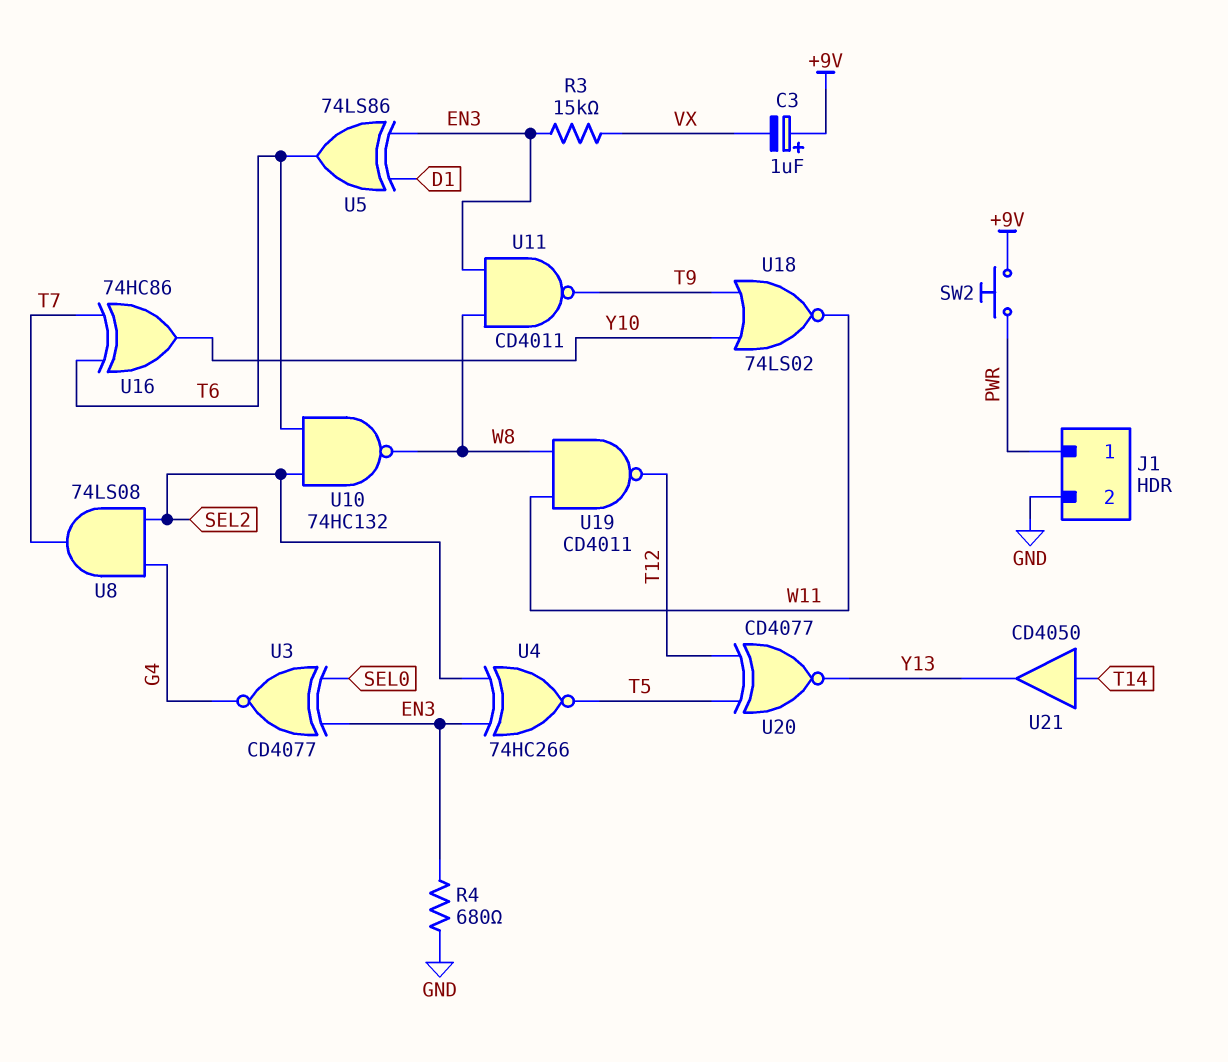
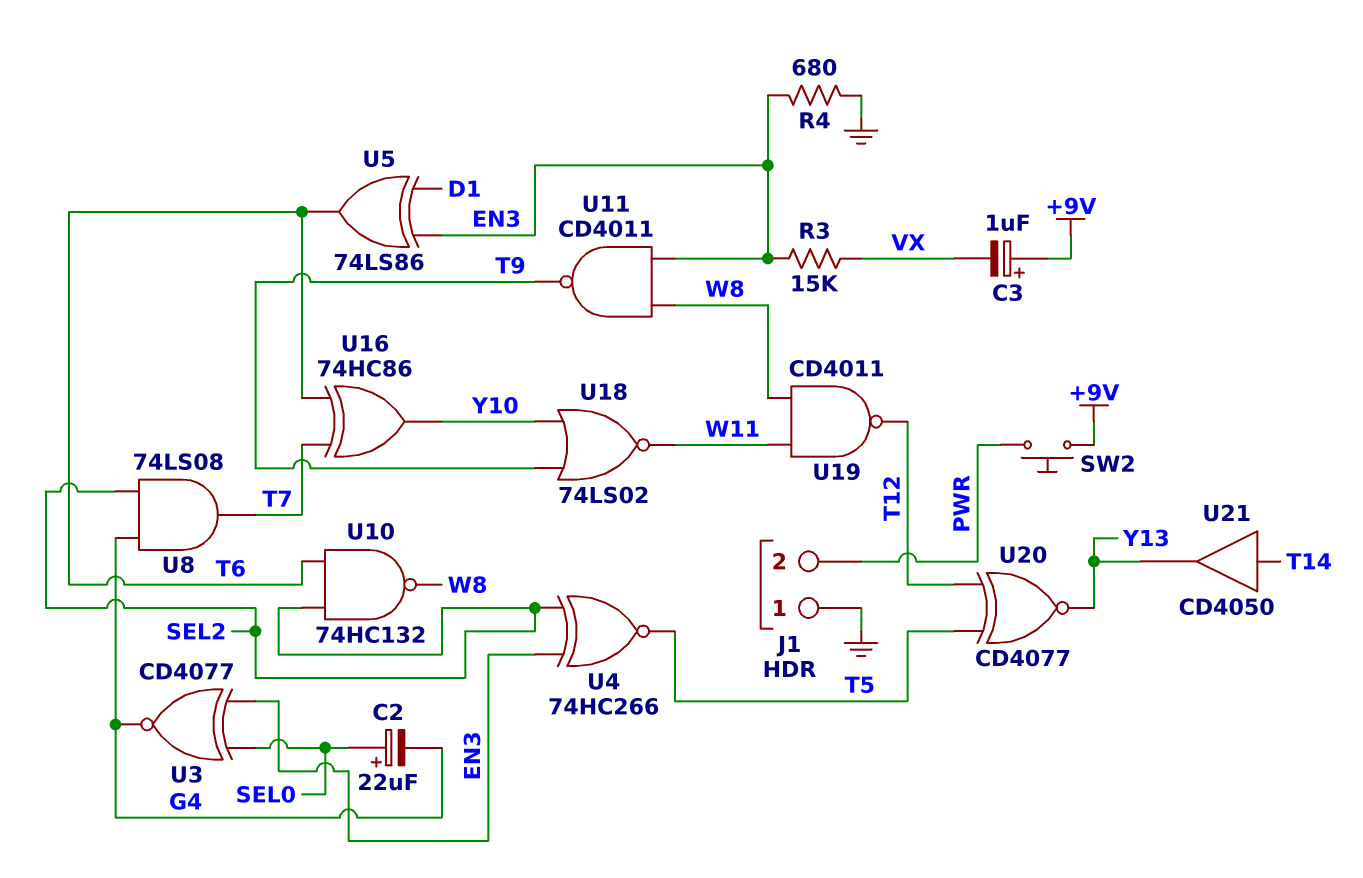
C2: none -> 22uF (plus SEL0, minus G4)
J1 pin 1: PWR -> GND
J1 pin 2: GND -> PWR

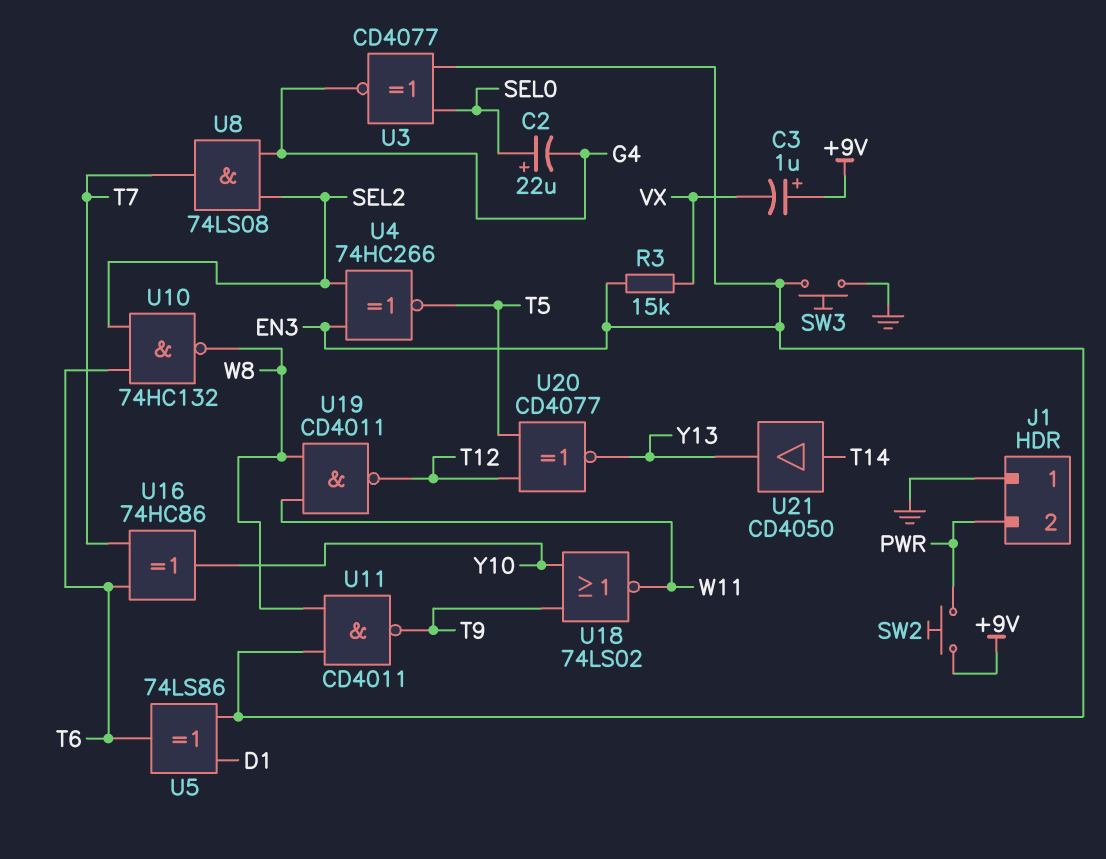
R4: 680 (EN3, GND) -> none
SW3: none -> button (EN3, GND)

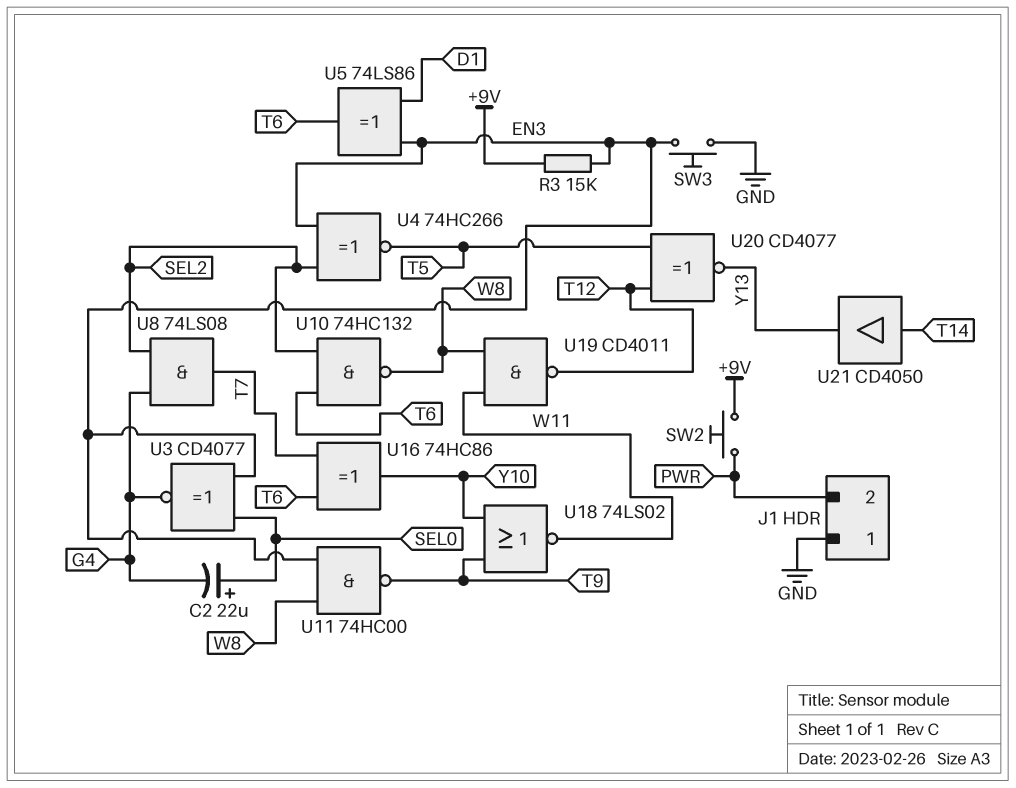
C3: 1uF (plus +9V, minus VX) -> none
R3: 15k (EN3, VX) -> 15k (+9V, EN3)
U11: NAND CD4011 (in EN3, in W8, out T9) -> NAND 74HC00 (in EN3, in W8, out T9)

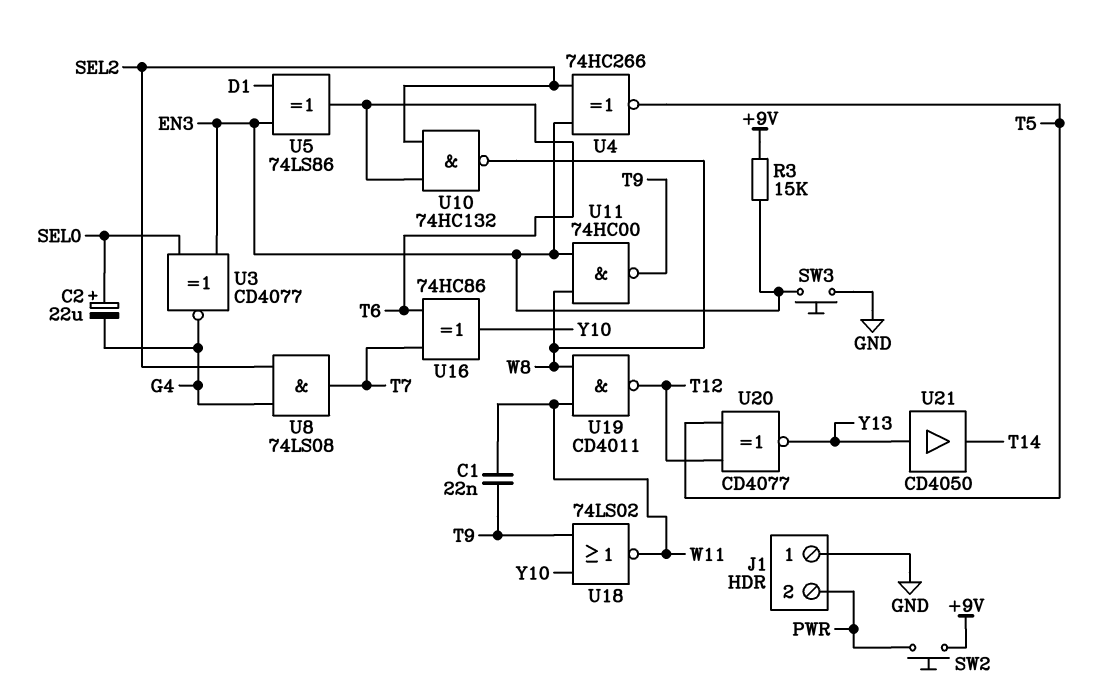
C1: none -> 22nF (T9, W11)
U21: buffer CD4050 (in T14, out Y13) -> buffer CD4050 (in Y13, out T14)

